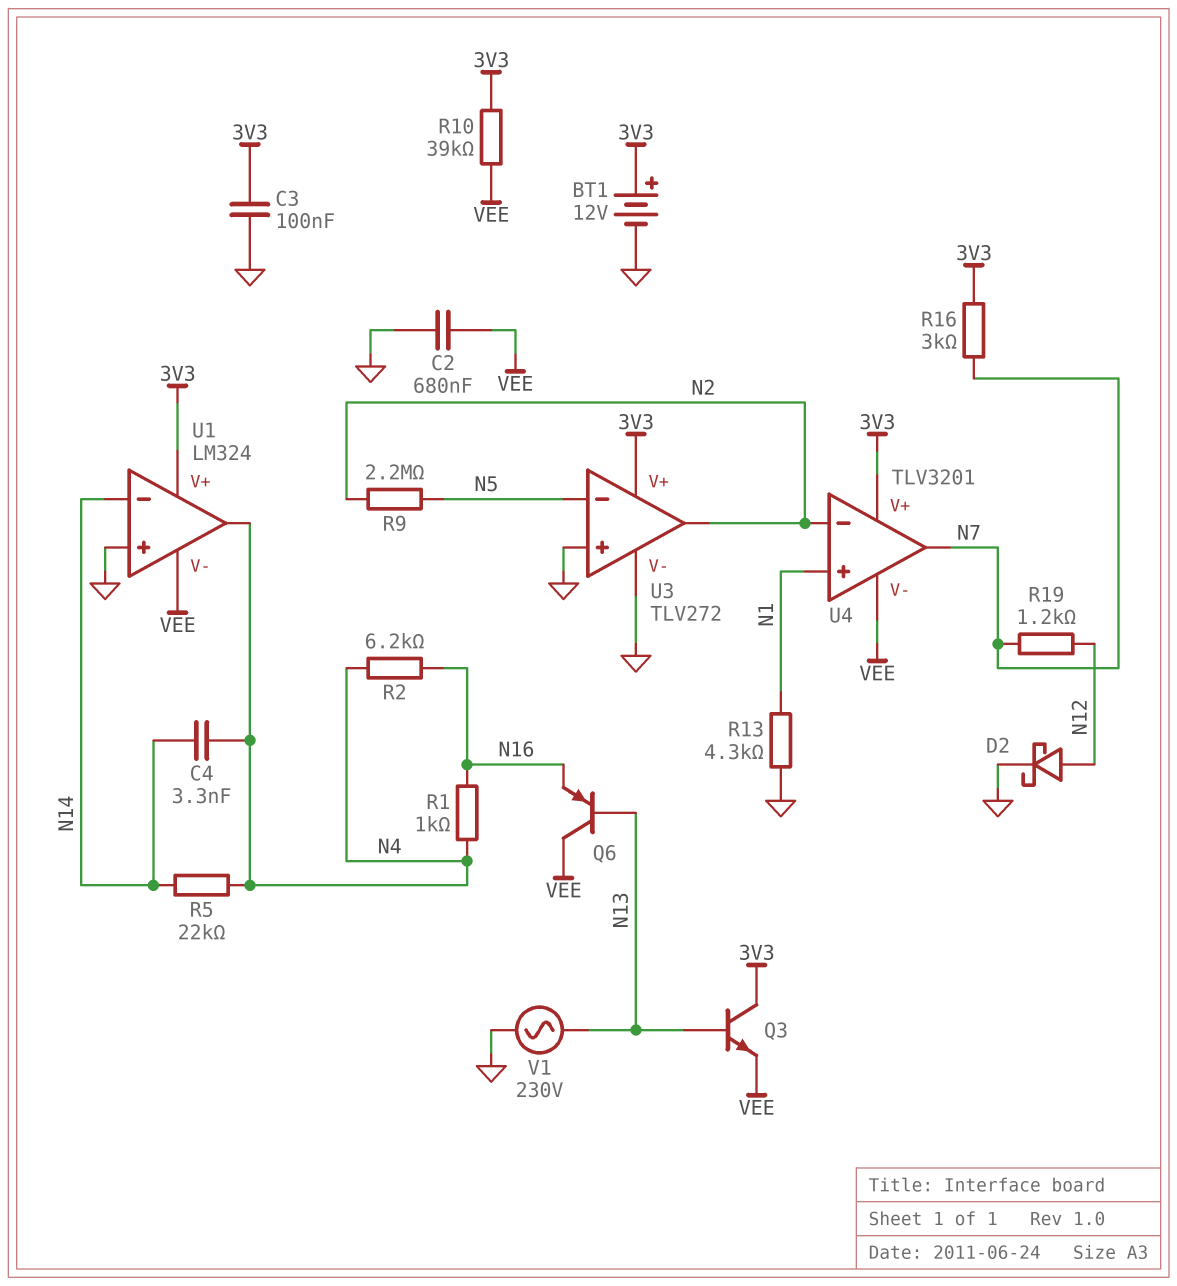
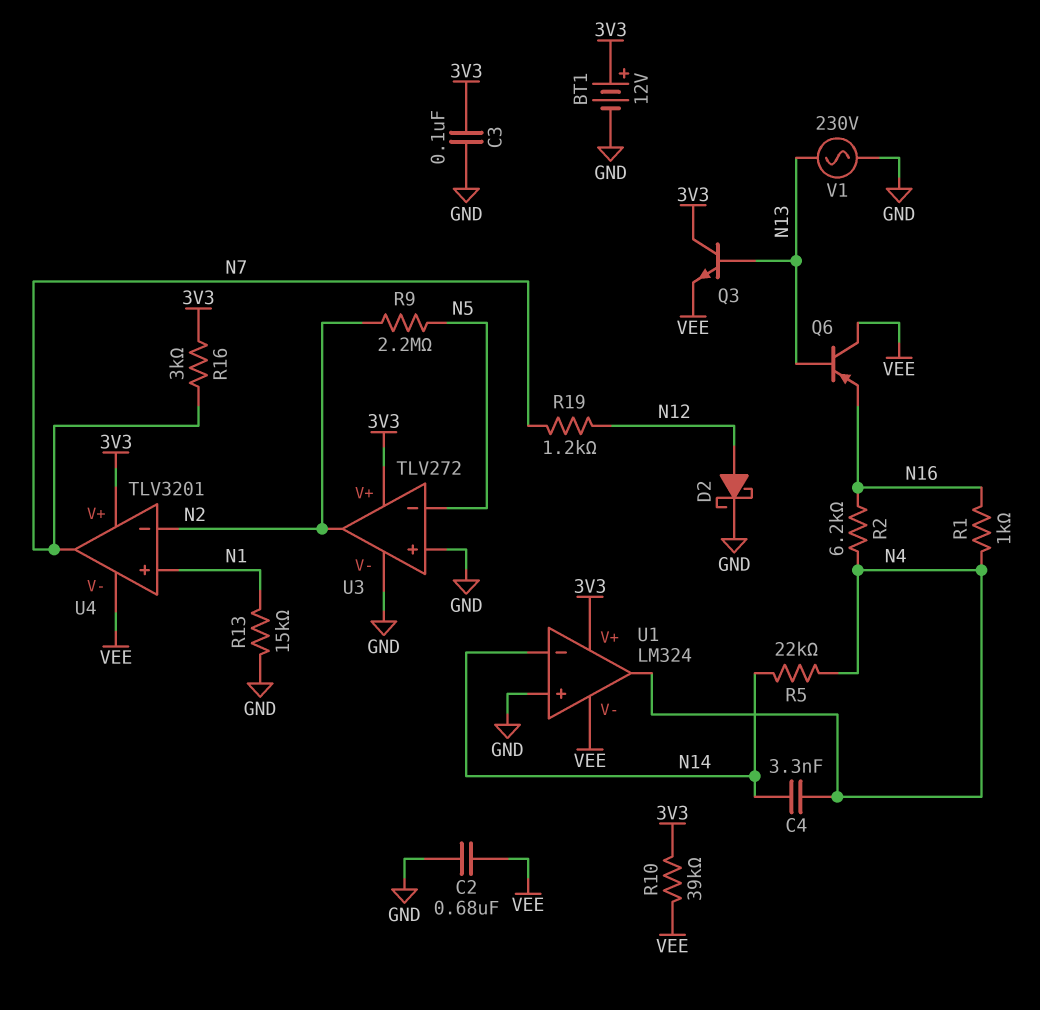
R13: 4.3k (GND, N1) -> 15k (GND, N1)

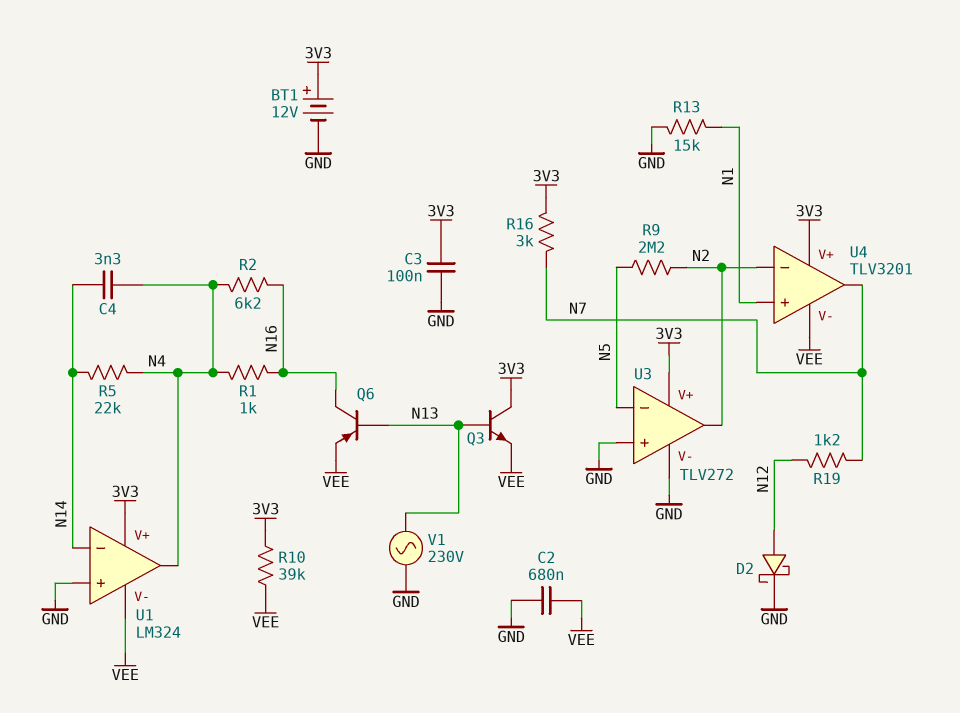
Q6: PNP (B N13, C VEE, E N16) -> PNP (B N13, C N16, E VEE)

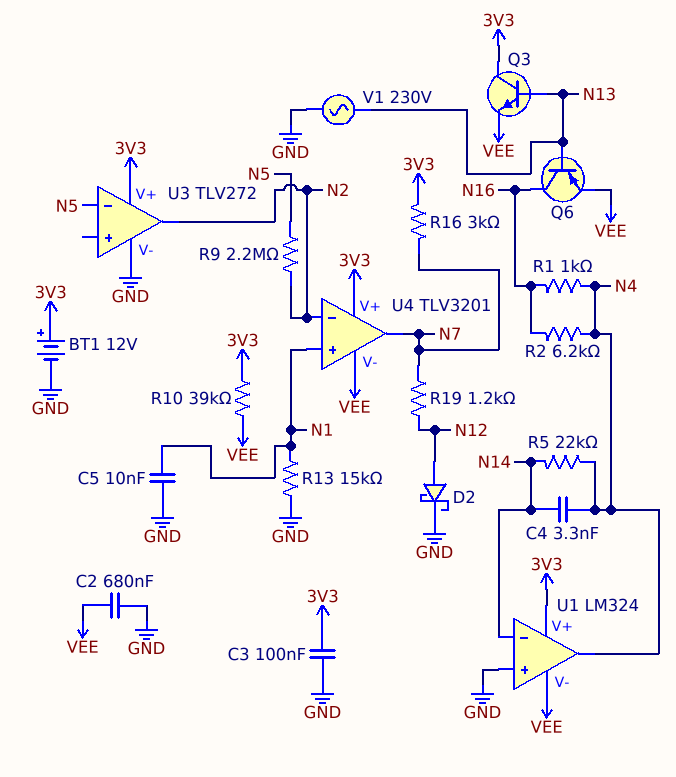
C5: none -> 10nF (GND, N1)
U3 pin in+: GND -> none

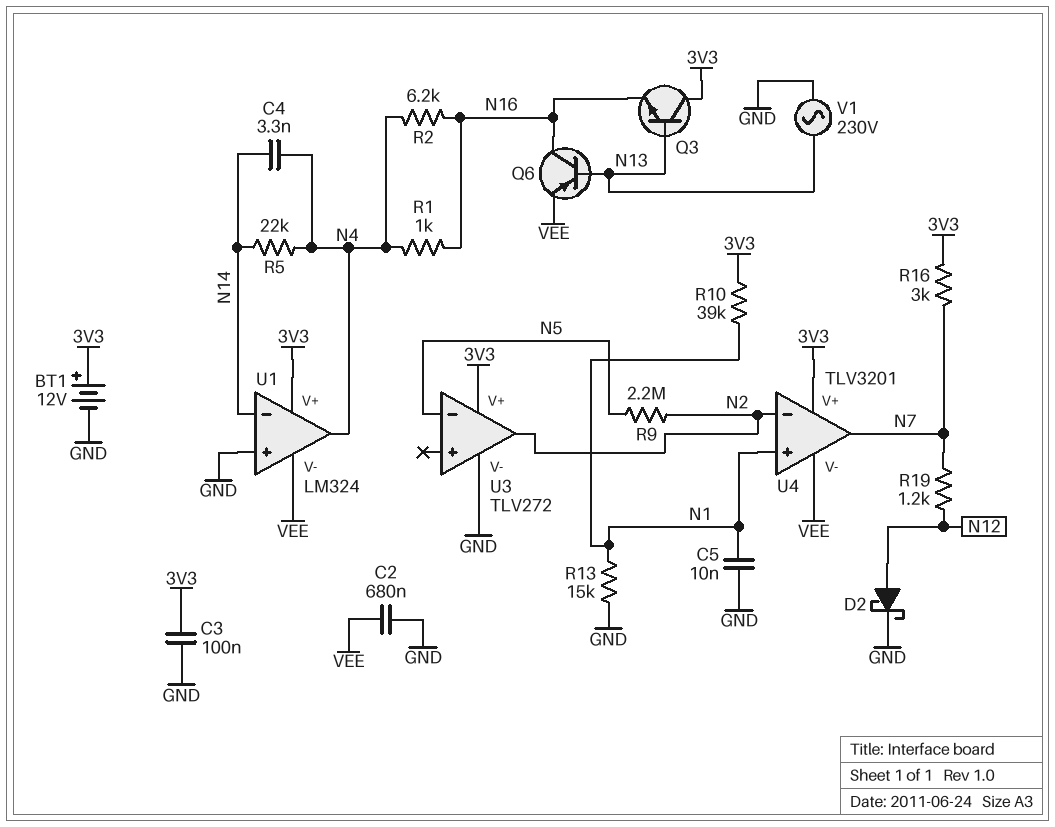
Q3: NPN (B N13, C 3V3, E VEE) -> NPN (B N13, C 3V3, E N16)
R10: 39k (3V3, VEE) -> 39k (3V3, N1)

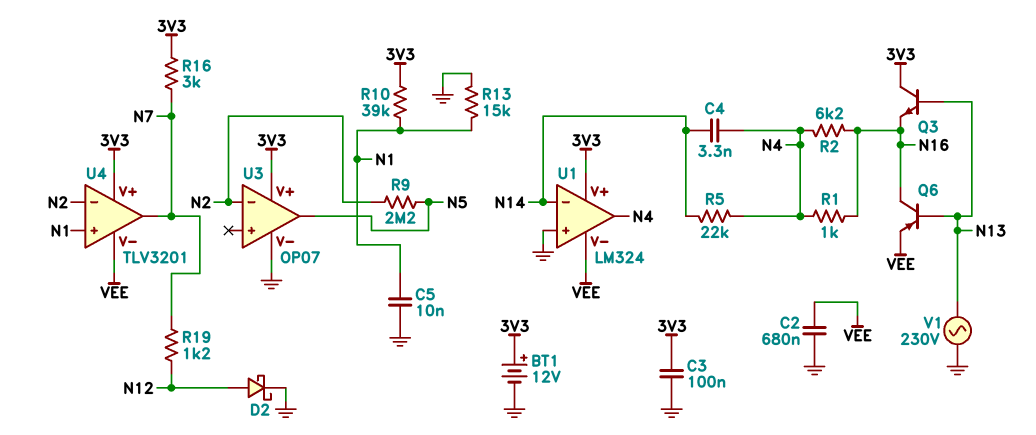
U3: TLV272 -> OP07
U3 pin in-: N5 -> N2
U3 pin out: N2 -> N5

